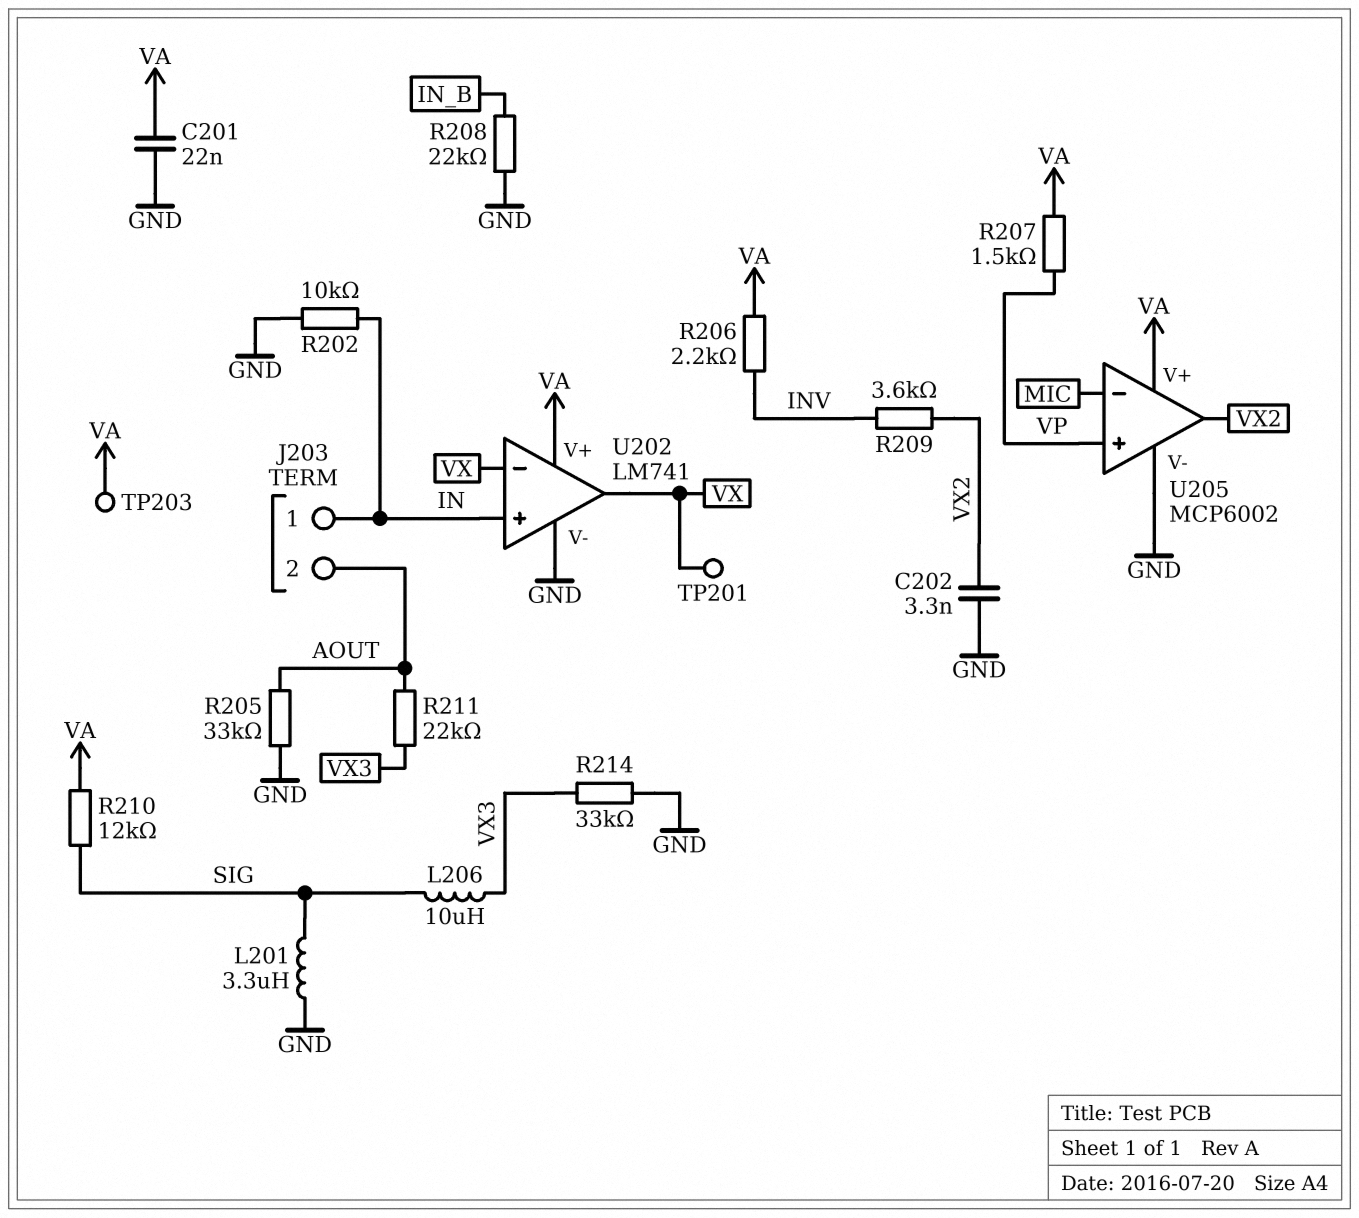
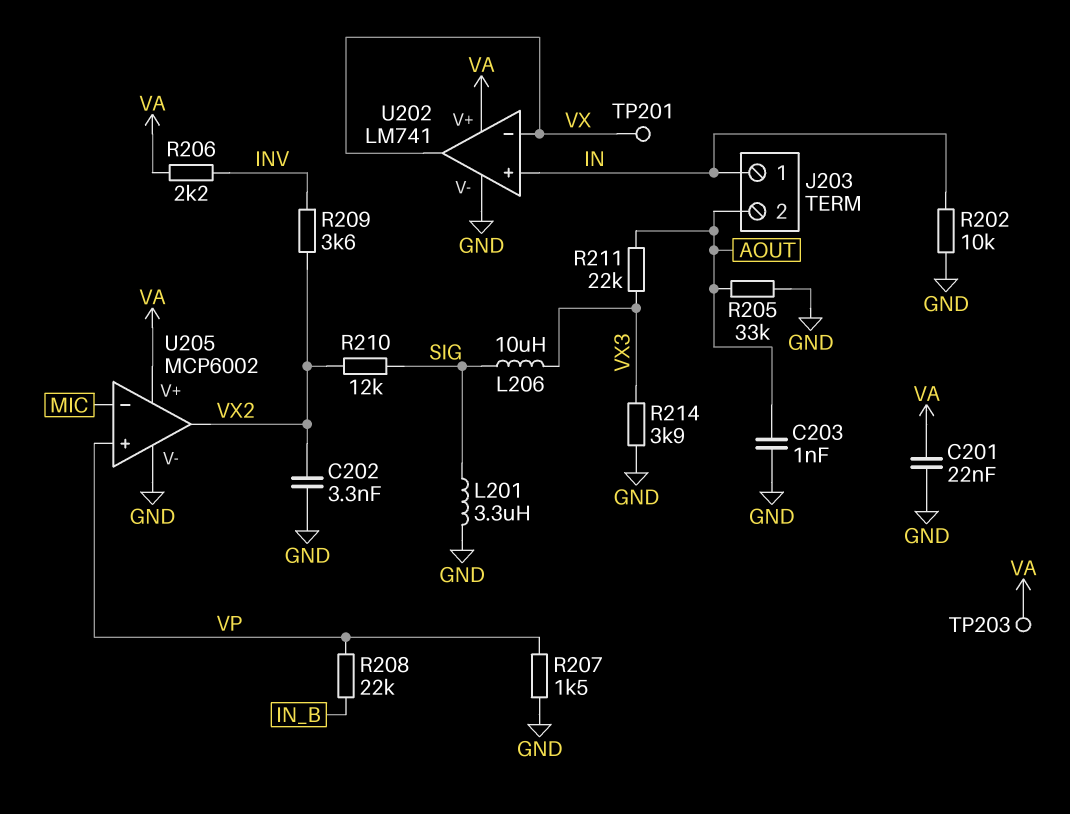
C203: none -> 1nF (AOUT, GND)
R207: 1.5k (VA, VP) -> 1.5k (GND, VP)
R208: 22k (GND, IN_B) -> 22k (IN_B, VP)
R210: 12k (SIG, VA) -> 12k (SIG, VX2)
R214: 33k (GND, VX3) -> 3.9k (GND, VX3)

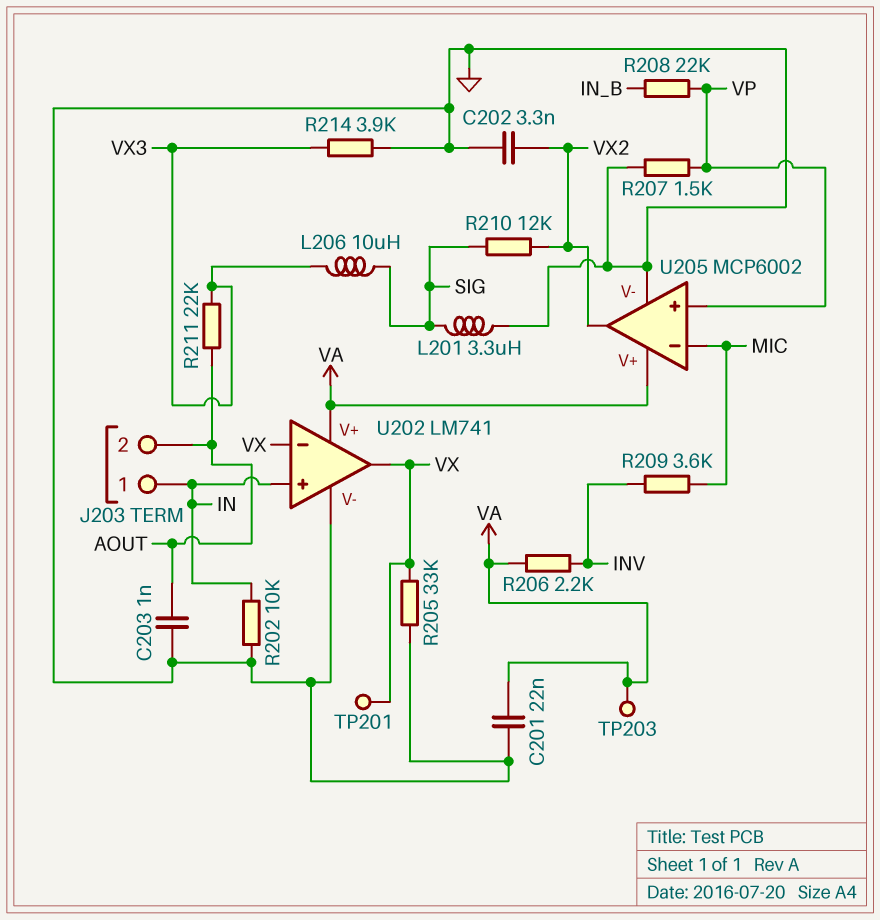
R205: 33k (AOUT, GND) -> 33k (GND, VX)
R209: 3.6k (INV, VX2) -> 3.6k (INV, MIC)

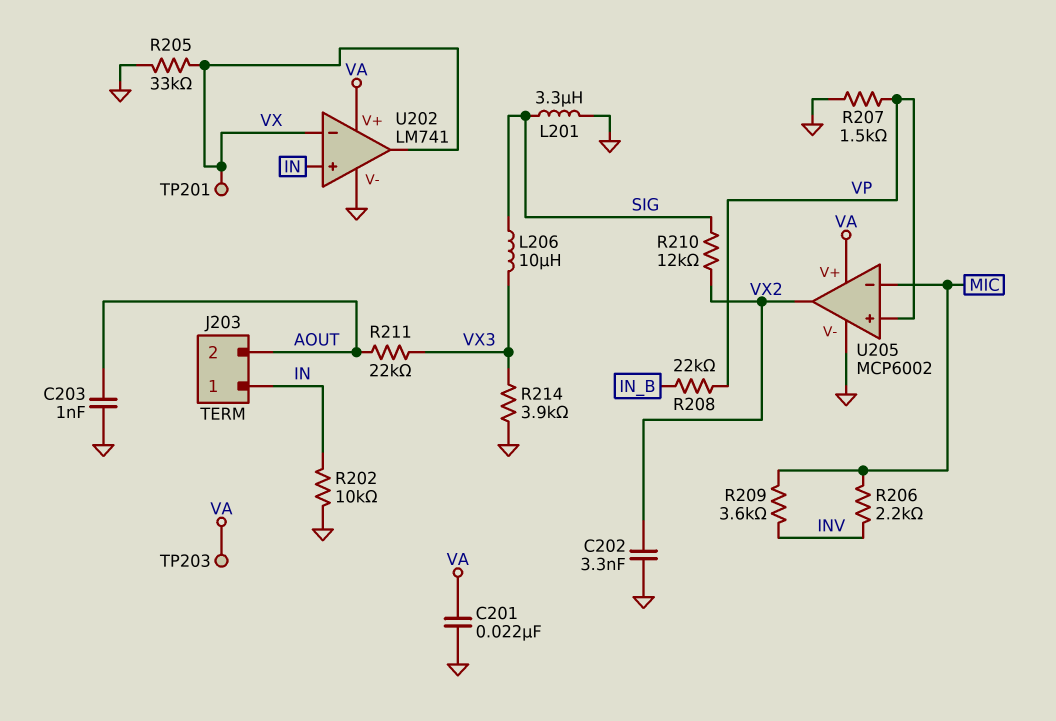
R206: 2.2k (INV, VA) -> 2.2k (INV, MIC)

